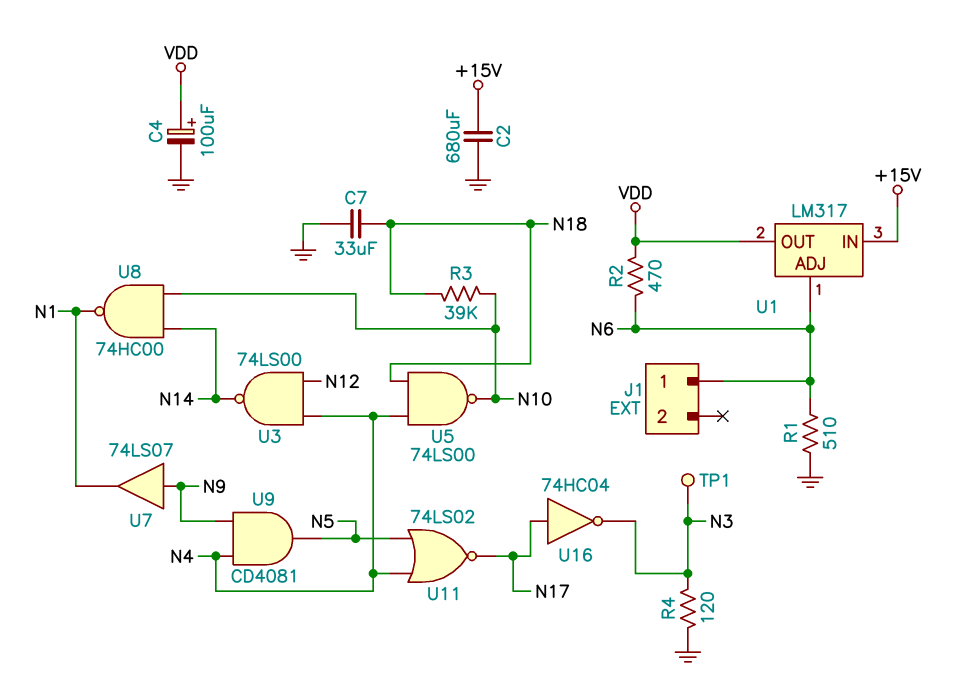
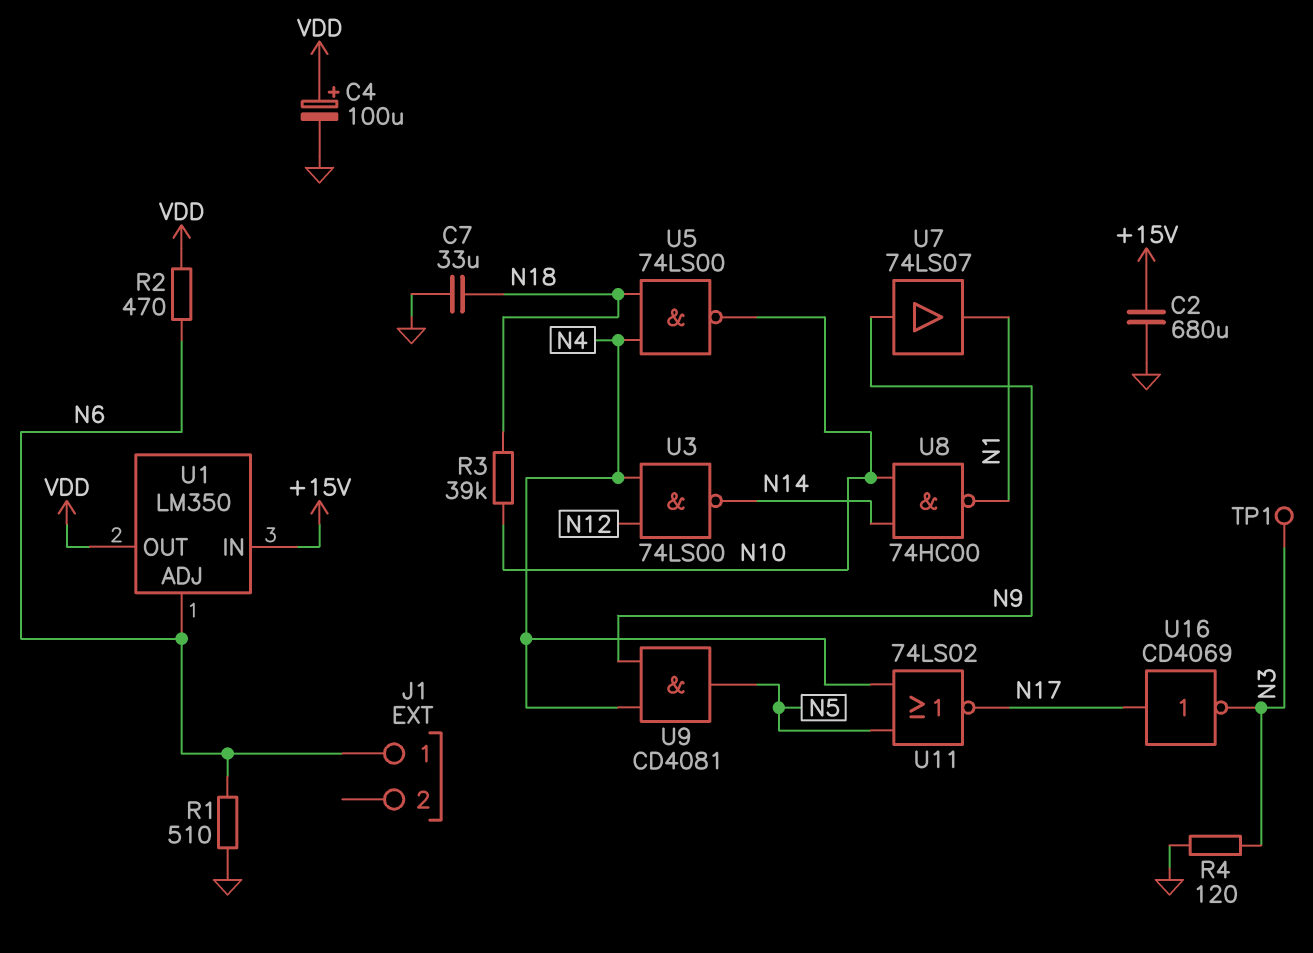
U1: LM317 -> LM350
U16: NOT 74HC04 (in N17, out N3) -> NOT CD4069 (in N17, out N3)

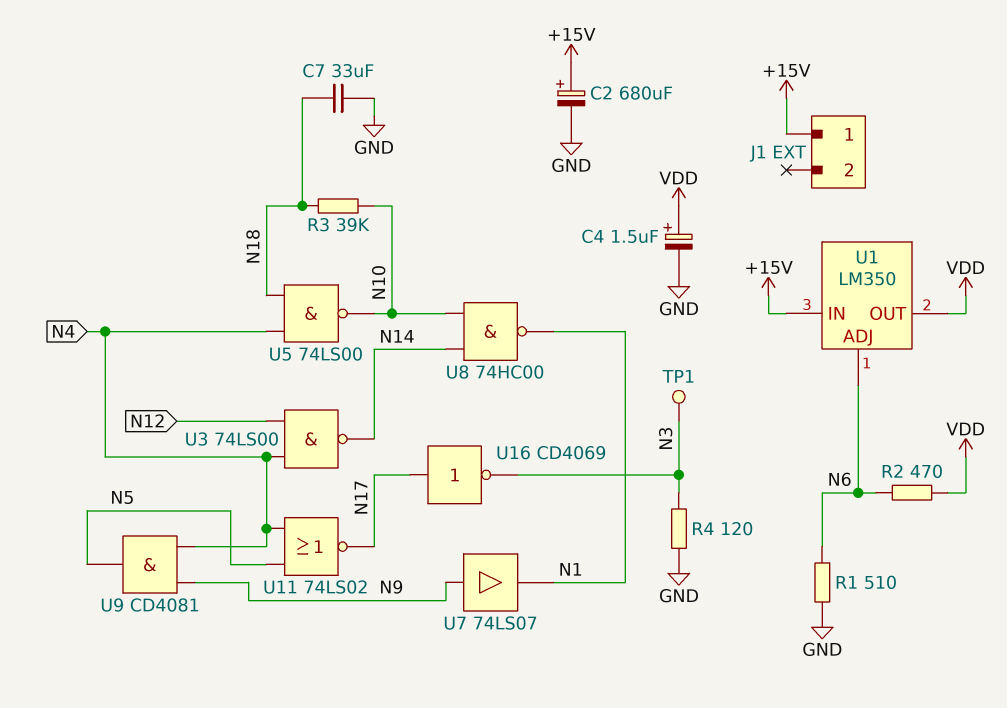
C2: 680uF (+15V, GND) -> 680uF (plus +15V, minus GND)
C4: 100uF (plus VDD, minus GND) -> 1.5uF (plus VDD, minus GND)
J1 pin 1: N6 -> +15V

